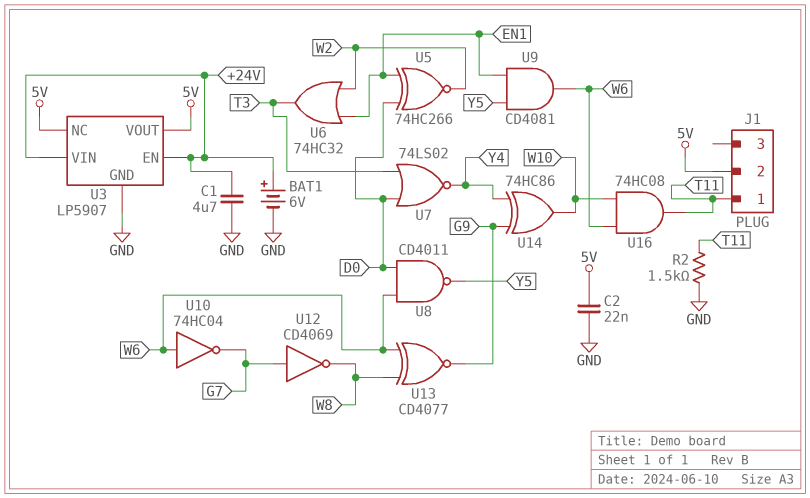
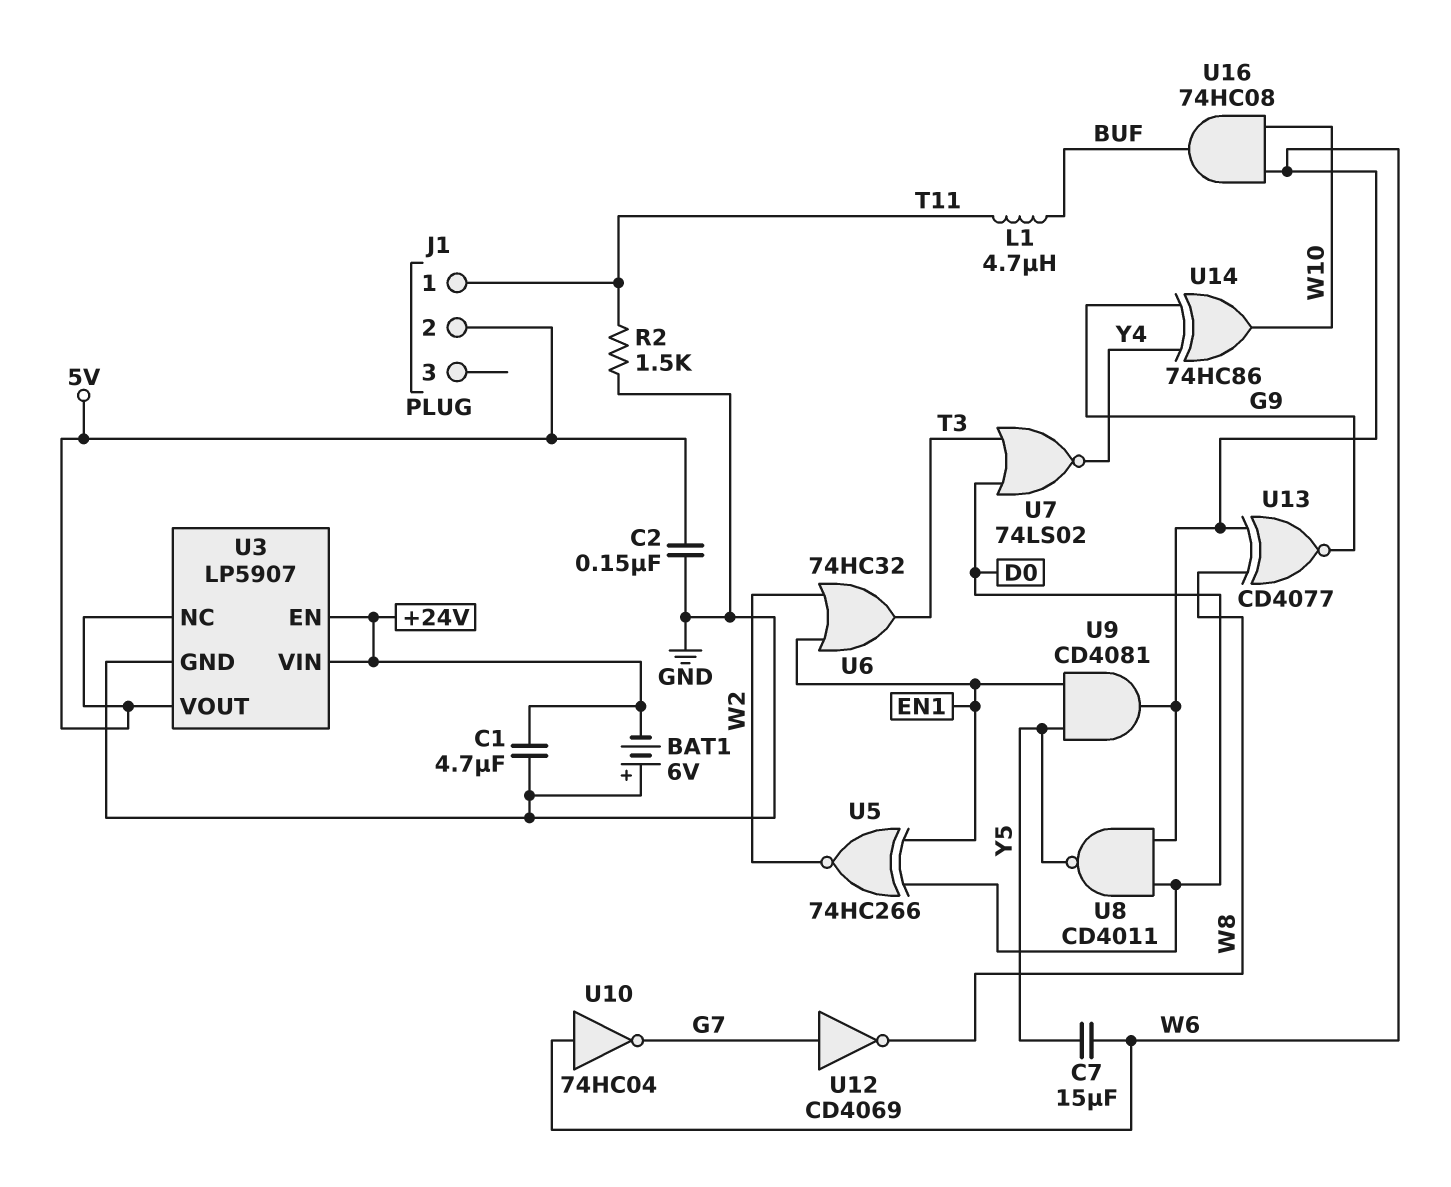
BAT1: 6V (plus +24V, minus GND) -> 6V (plus GND, minus +24V)
C2: 22nF (5V, GND) -> 150nF (5V, GND)
C7: none -> 15uF (W6, Y5)
L1: none -> 4.7uH (BUF, T11)
U16: AND 74HC08 (in W6, in W10, out T11) -> AND 74HC08 (in W6, in W10, out BUF)

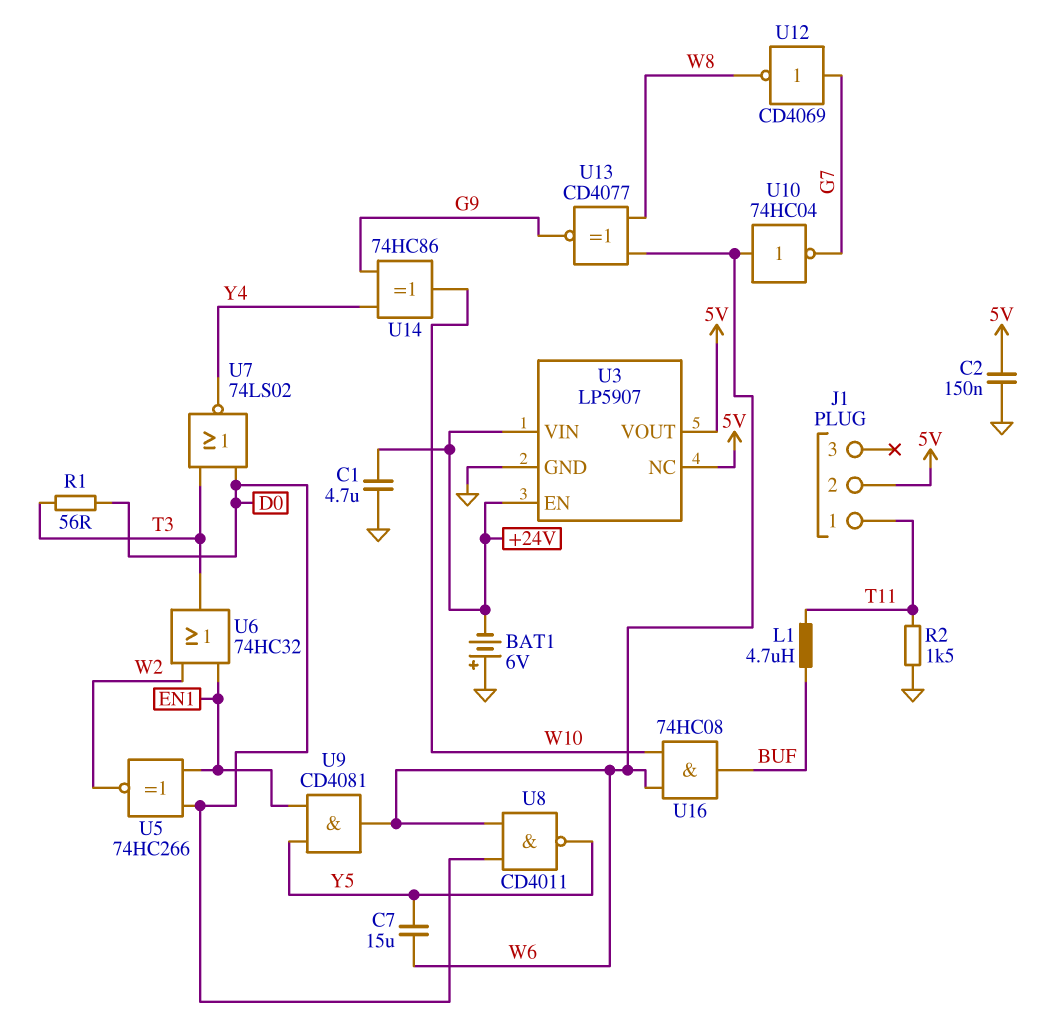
R1: none -> 56 (D0, T3)

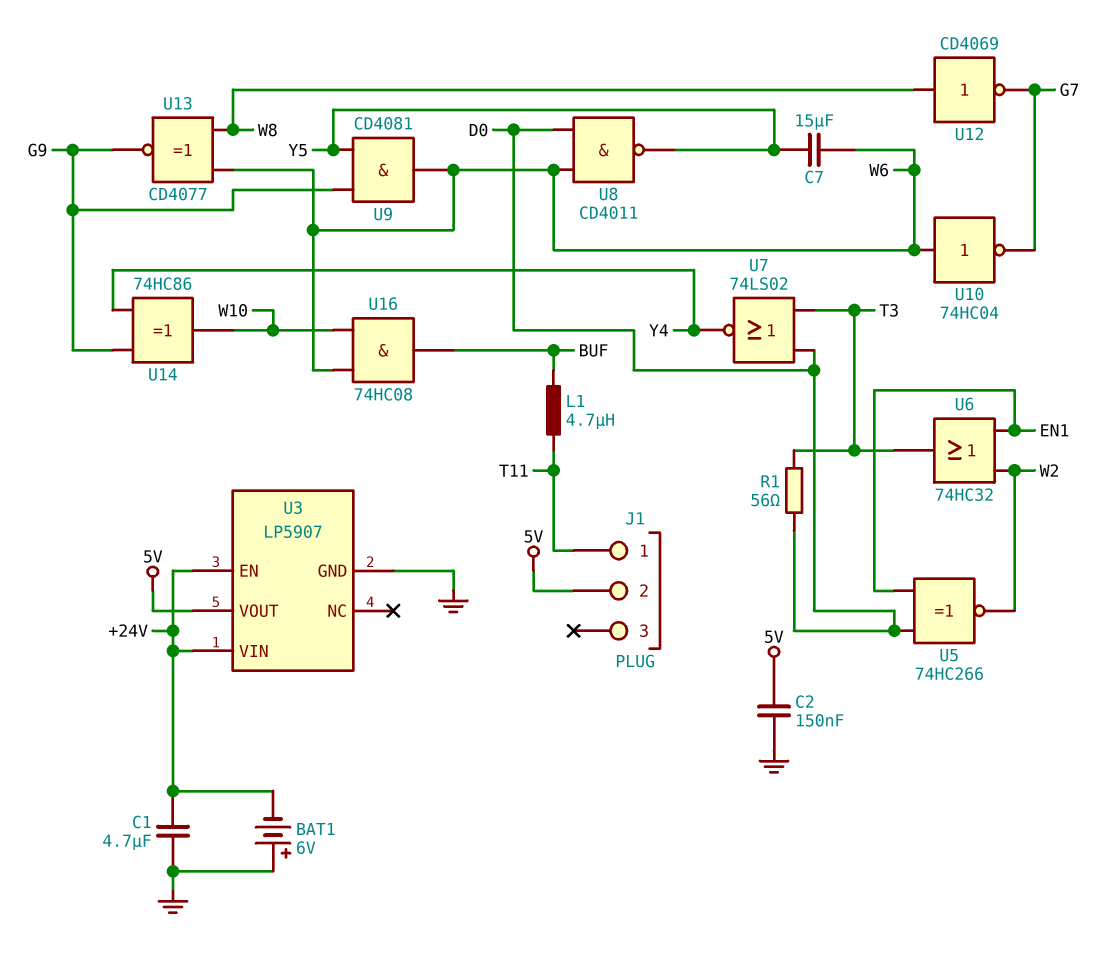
R2: 1.5k (GND, T11) -> none
U3 pin NC: 5V -> none
U9: AND CD4081 (in EN1, in Y5, out W6) -> AND CD4081 (in G9, in Y5, out W6)
U12: NOT CD4069 (in G7, out W8) -> NOT CD4069 (in W8, out G7)

